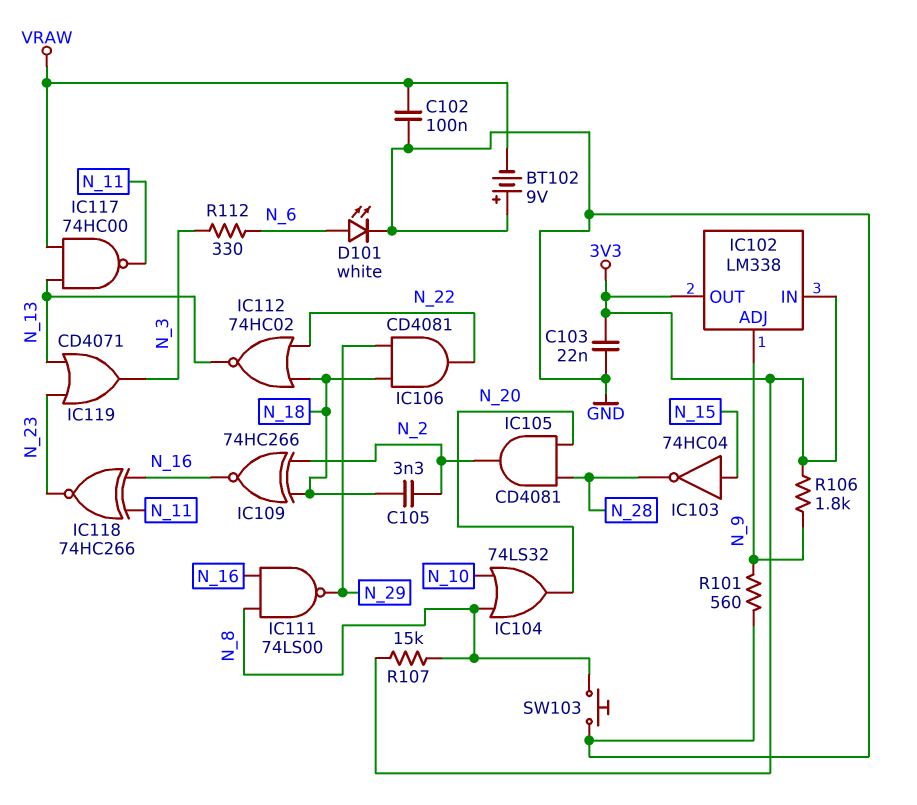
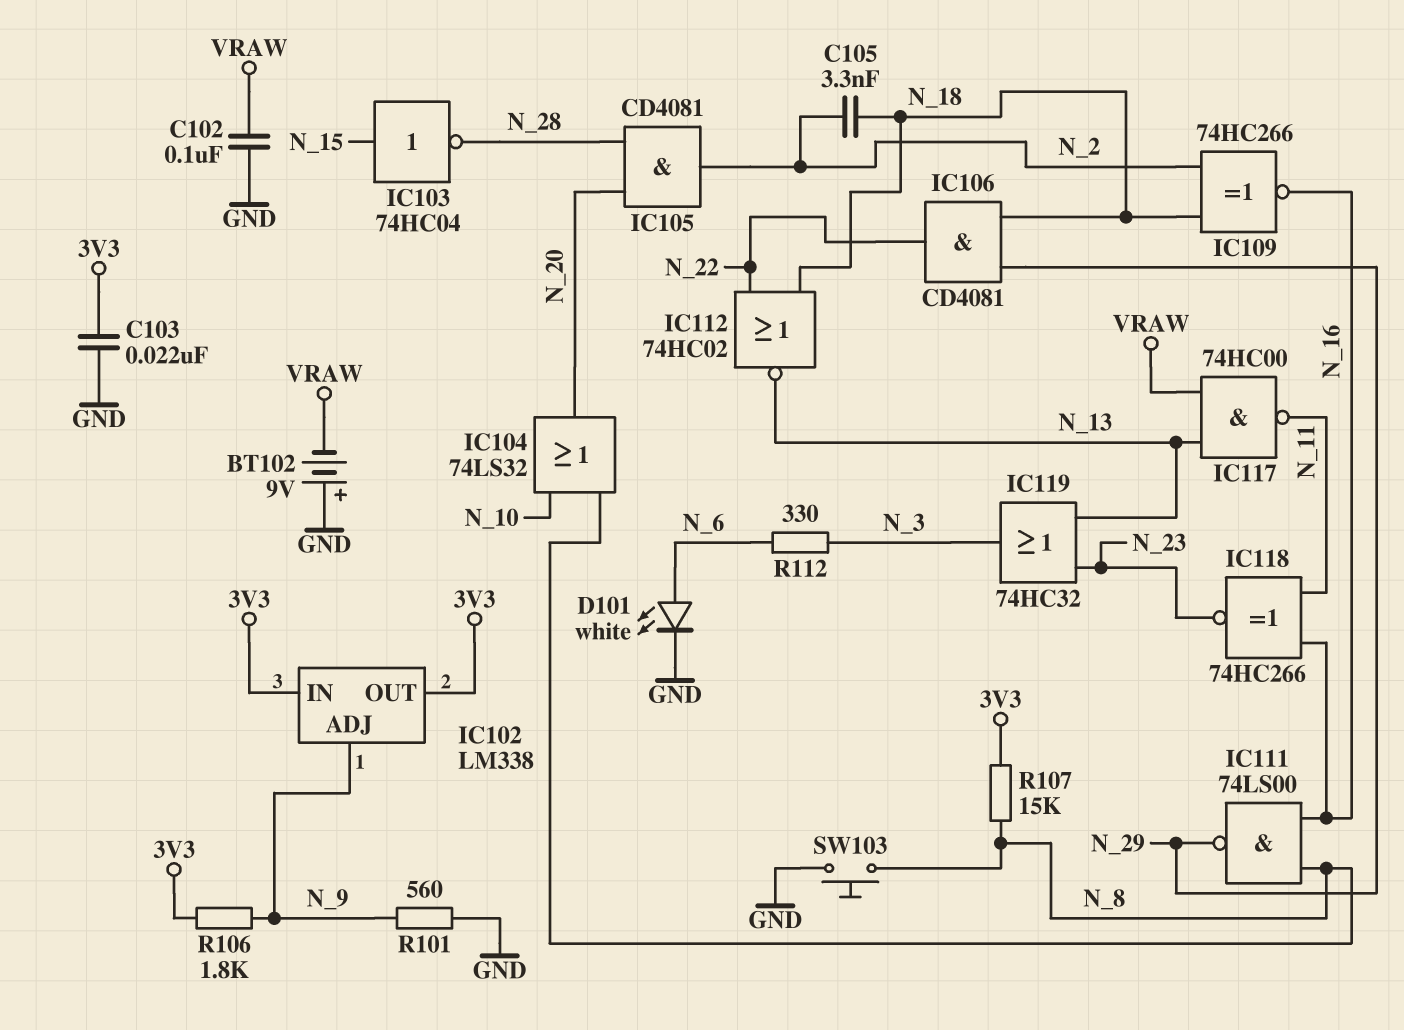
IC119: OR CD4071 (in N_13, in N_23, out N_3) -> OR 74HC32 (in N_13, in N_23, out N_3)

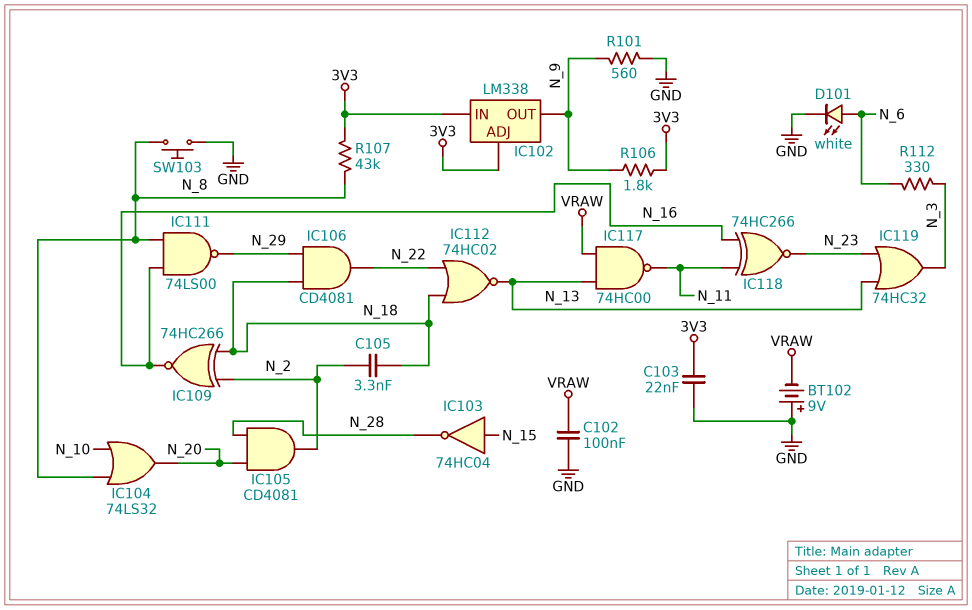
IC102 pin ADJ: N_9 -> 3V3
IC102 pin OUT: 3V3 -> N_9
R107: 15k (3V3, N_8) -> 43k (3V3, N_8)

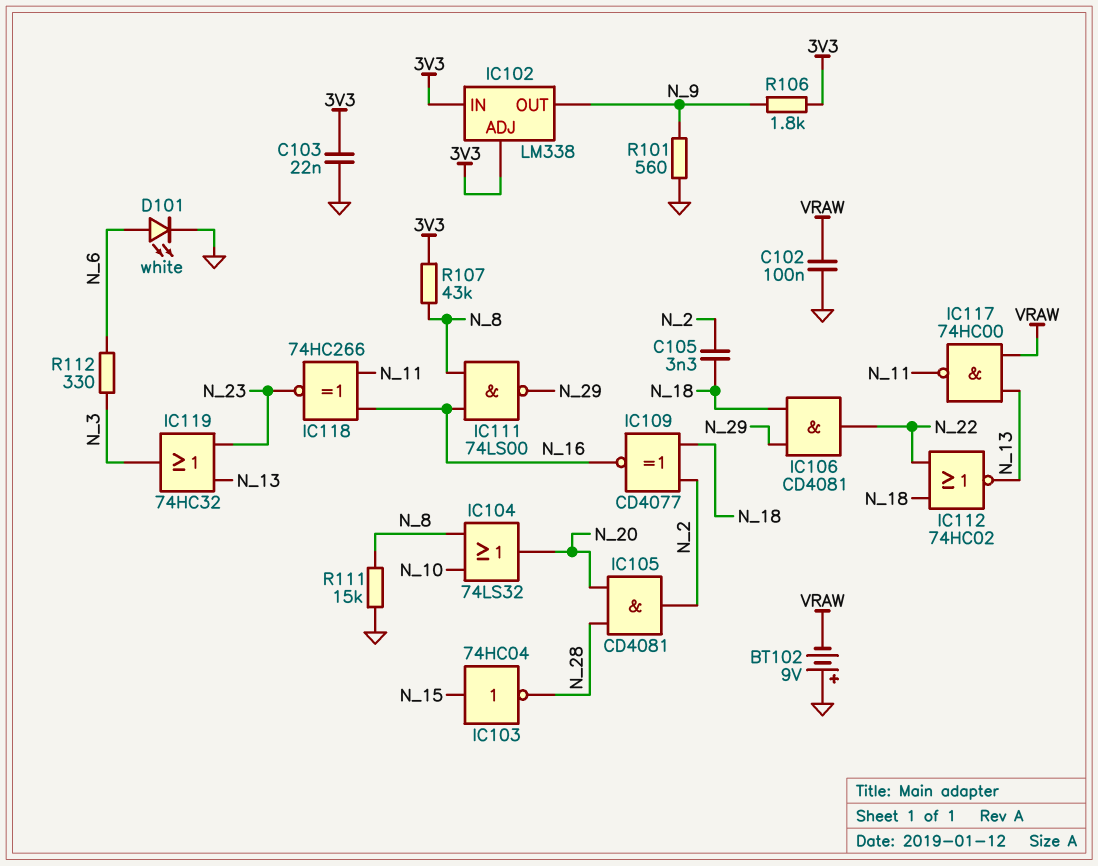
IC109: XNOR 74HC266 (in N_2, in N_18, out N_16) -> XNOR CD4077 (in N_2, in N_18, out N_16)
R111: none -> 15k (GND, N_8)
SW103: button (GND, N_8) -> none

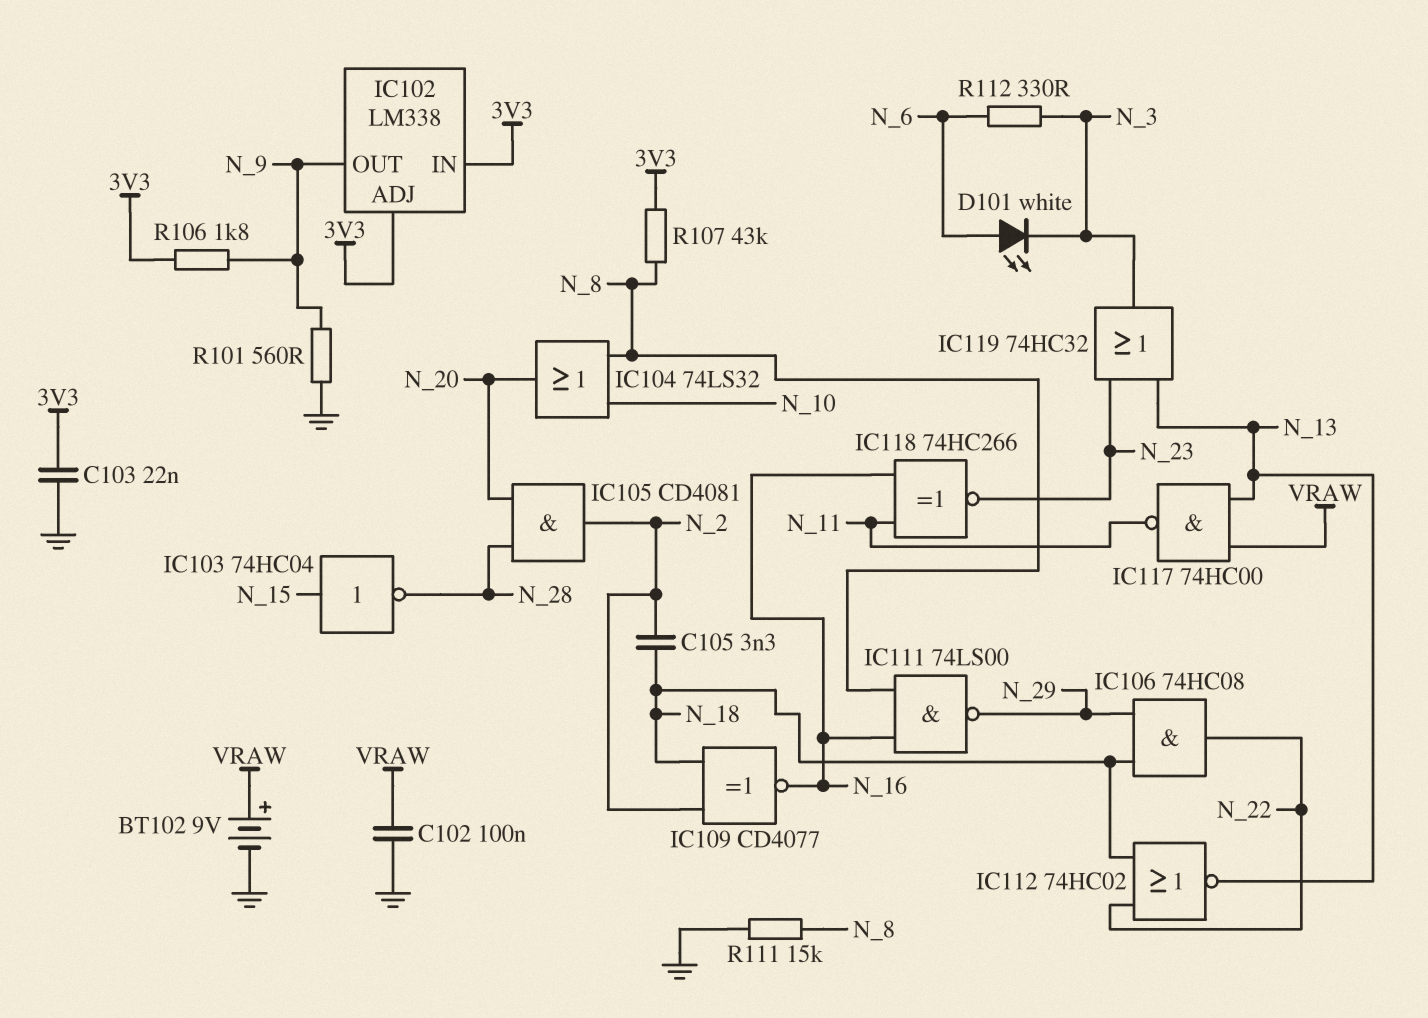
BT102: 9V (plus GND, minus VRAW) -> 9V (plus VRAW, minus GND)
D101: LED white (A N_6, K GND) -> LED white (A N_6, K N_3)
IC106: AND CD4081 (in N_18, in N_29, out N_22) -> AND 74HC08 (in N_18, in N_29, out N_22)

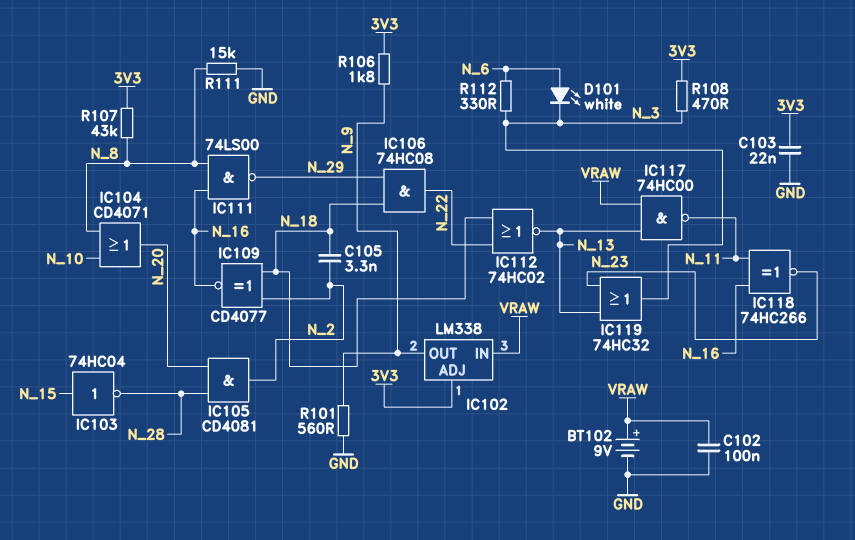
IC102 pin IN: 3V3 -> VRAW
IC104: OR 74LS32 (in N_8, in N_10, out N_20) -> OR CD4071 (in N_8, in N_10, out N_20)
R108: none -> 470 (3V3, N_3)

